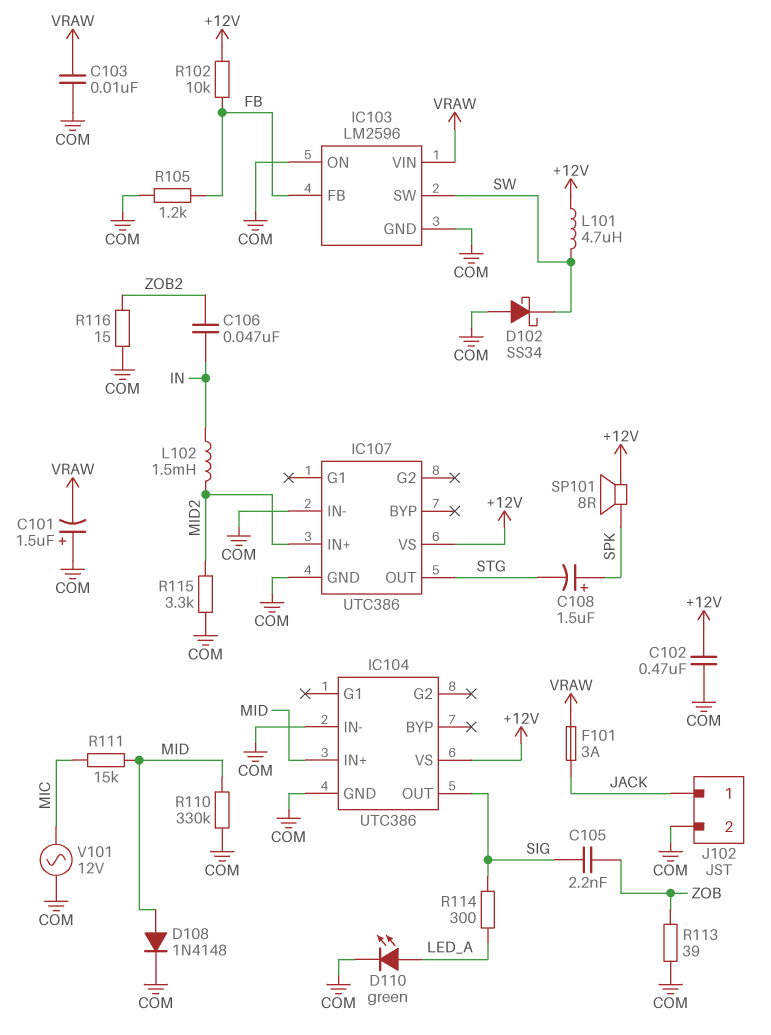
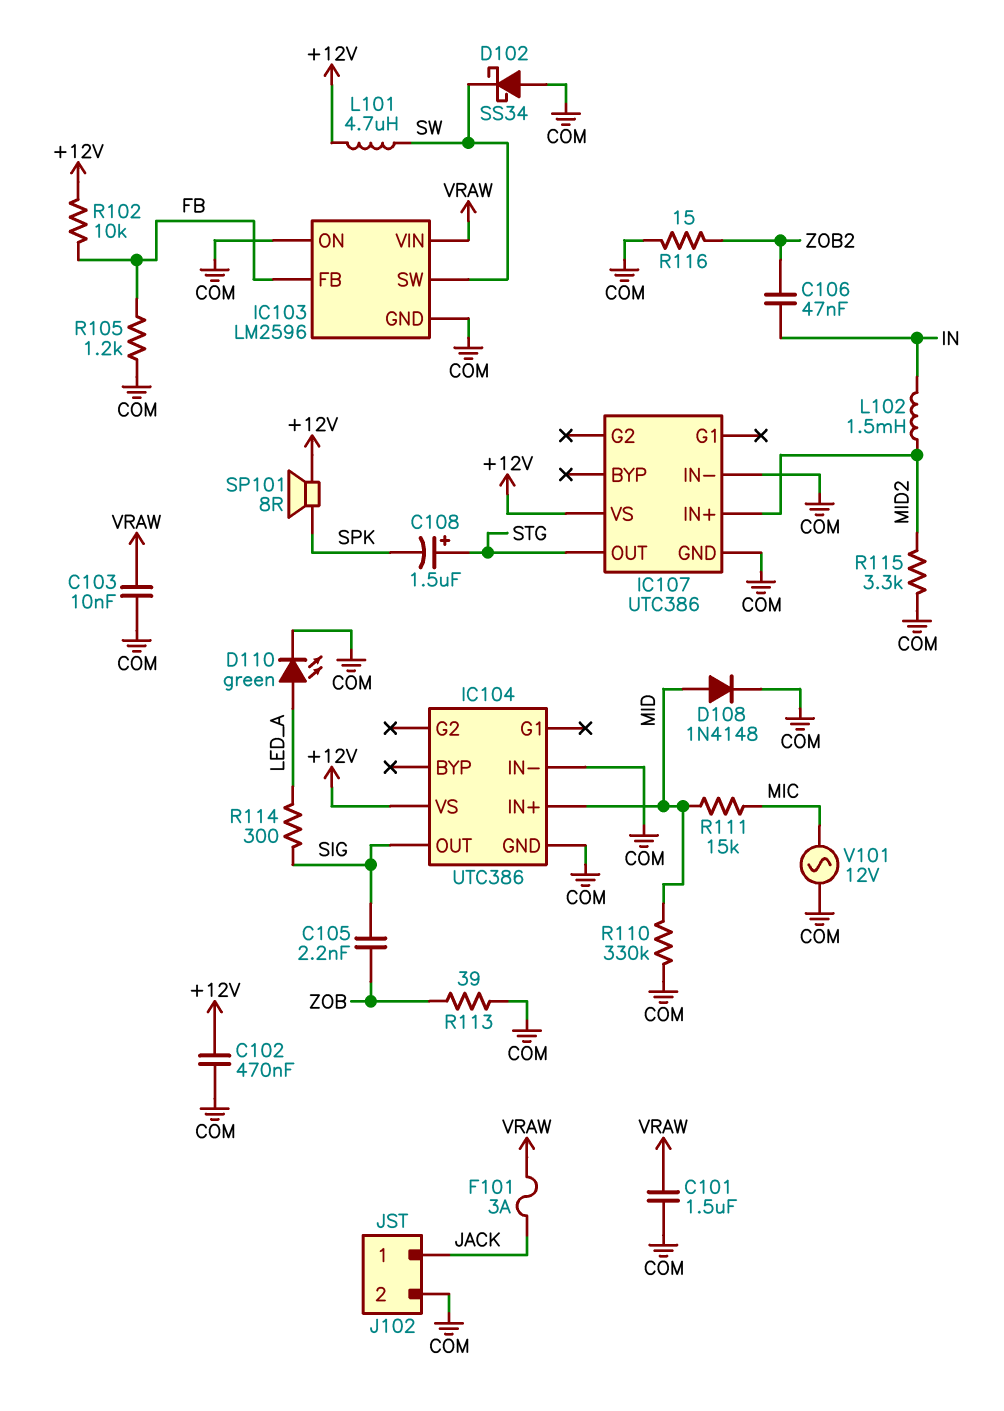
C101: 1.5uF (plus COM, minus VRAW) -> 1.5uF (COM, VRAW)
C108: 1.5uF (plus SPK, minus STG) -> 1.5uF (plus STG, minus SPK)

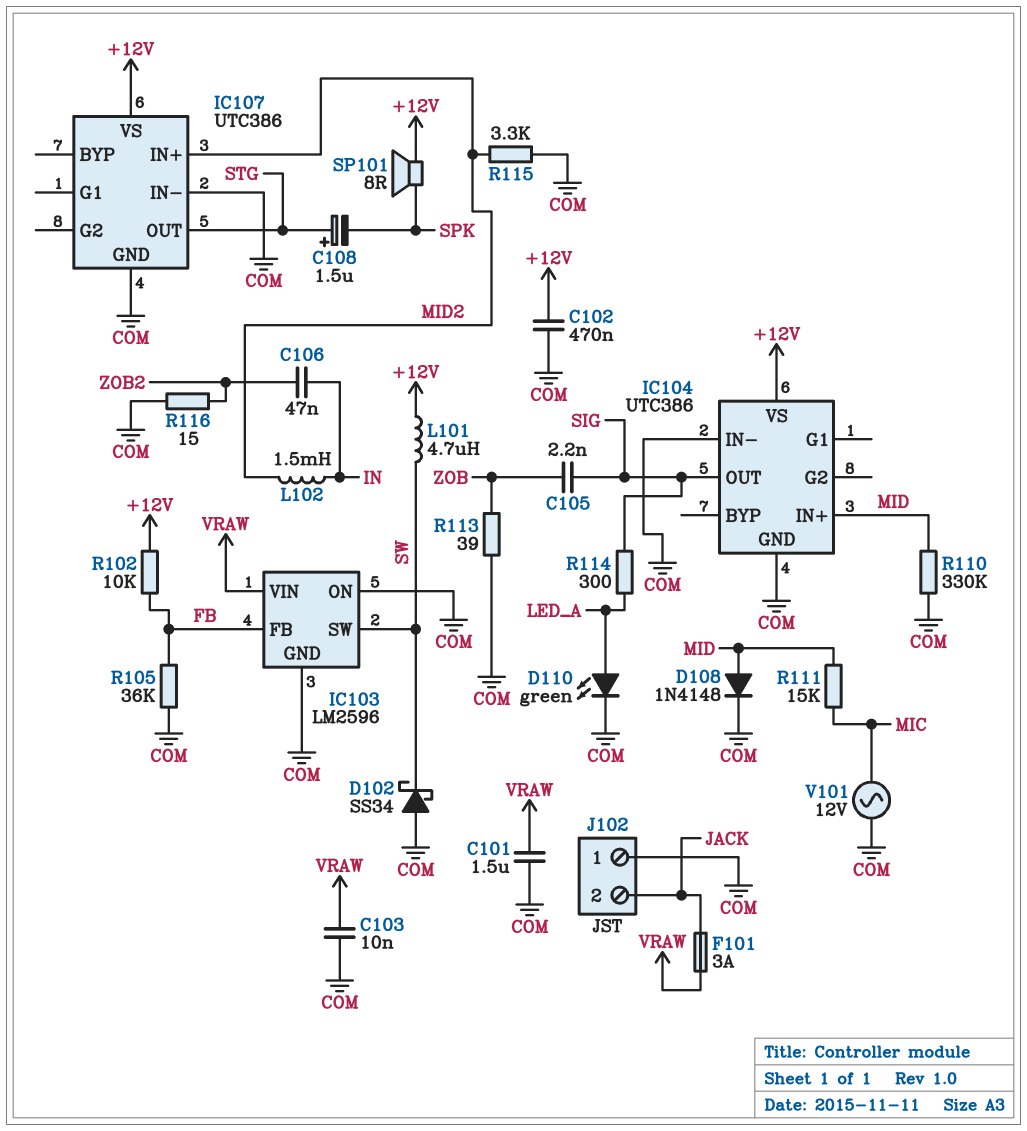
J102 pin 1: JACK -> COM
J102 pin 2: COM -> JACK
R105: 1.2k (COM, FB) -> 36k (COM, FB)

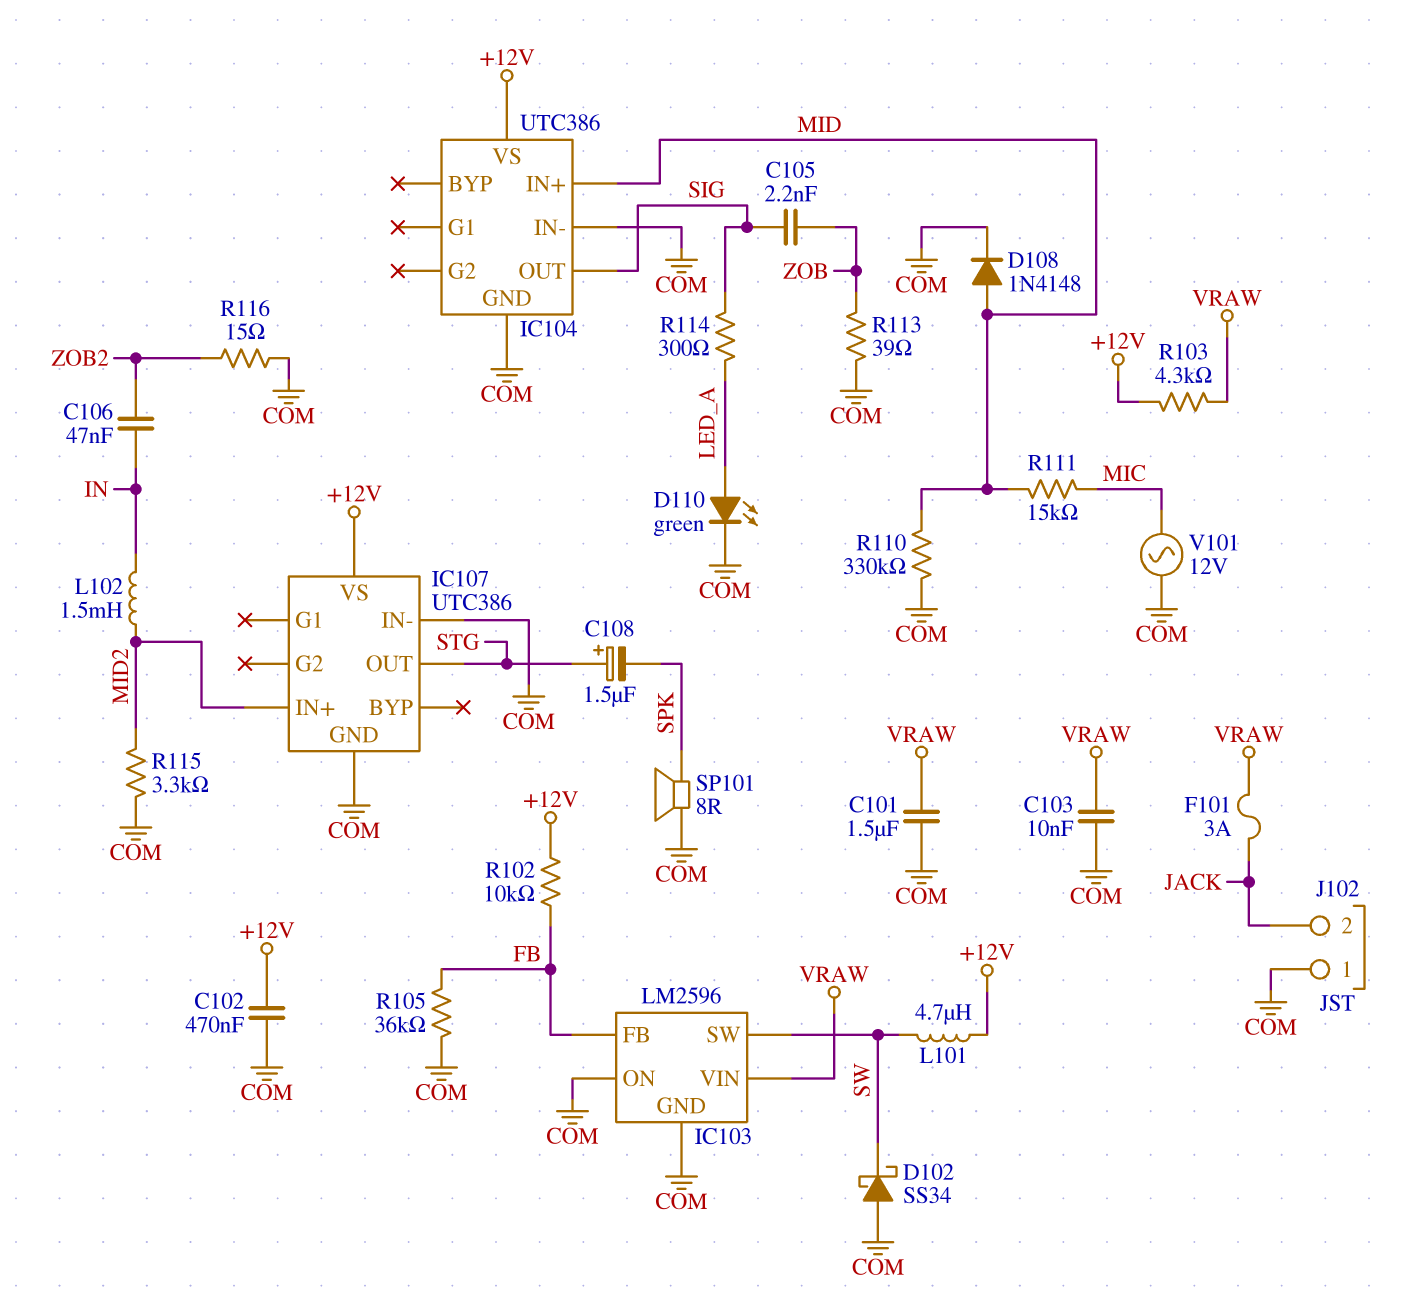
R103: none -> 4.3k (+12V, VRAW)
SP101: speaker 8R (+12V, SPK) -> speaker 8R (COM, SPK)

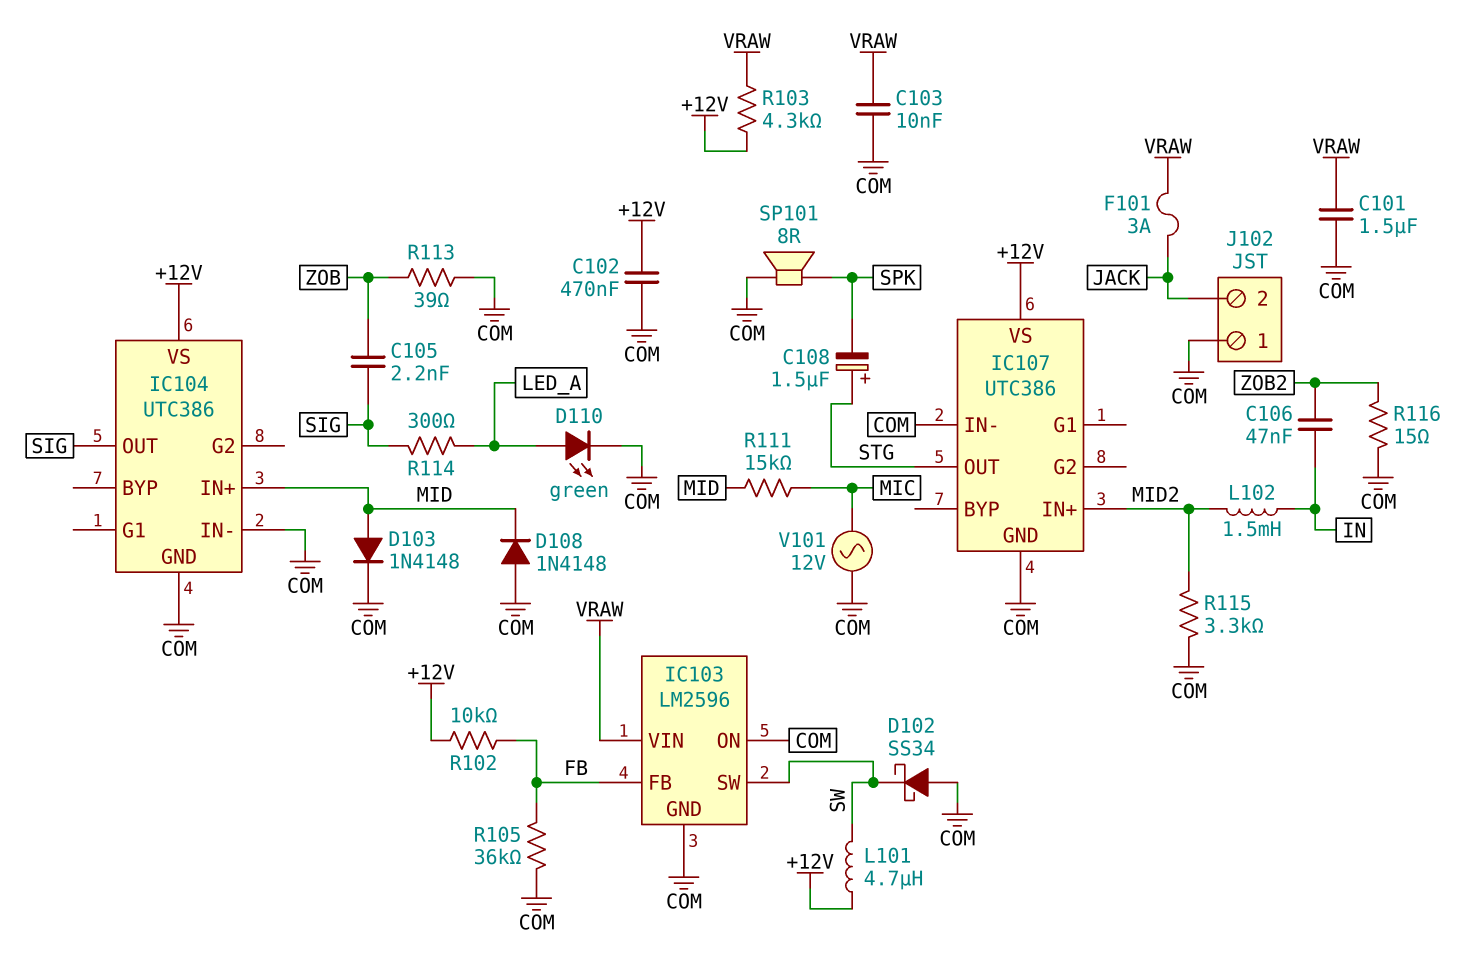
D103: none -> diode 1N4148 (A MID, K COM)
D108: diode 1N4148 (A MID, K COM) -> diode 1N4148 (A COM, K MID)
R110: 330k (COM, MID) -> none

